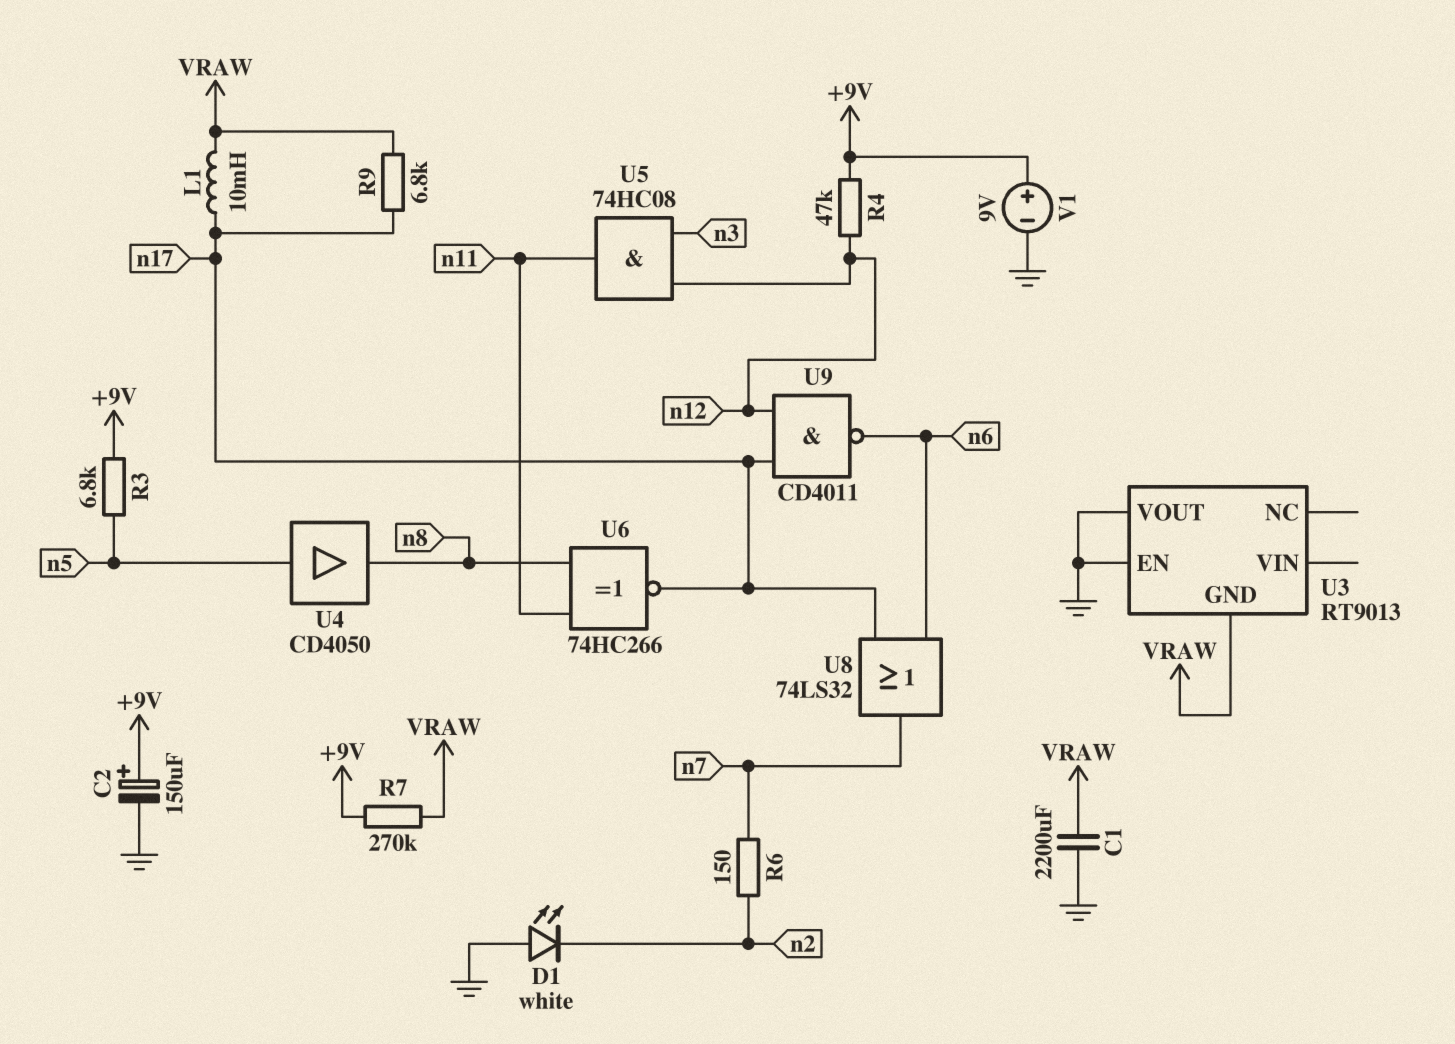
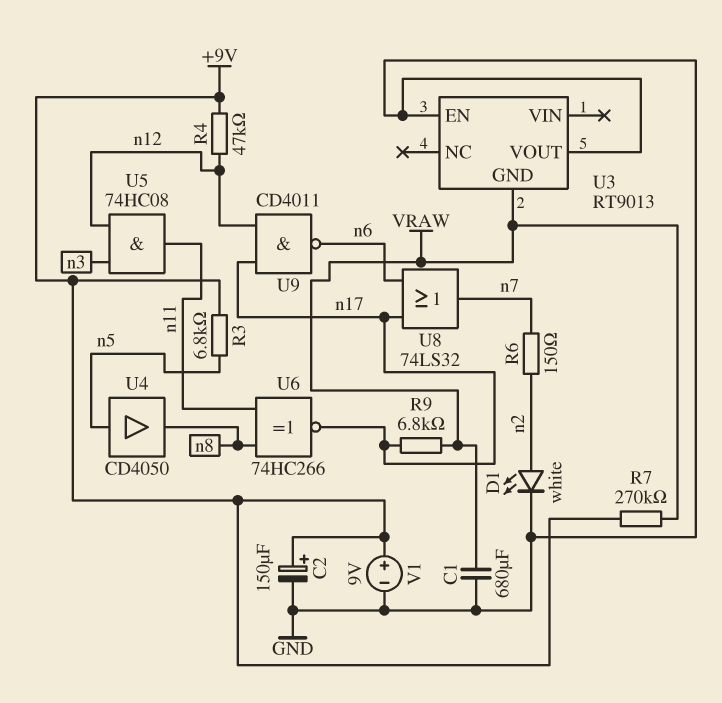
C1: 2200uF (GND, VRAW) -> 680uF (GND, VRAW)
D1: LED white (A GND, K n2) -> LED white (A n2, K GND)
L1: 10mH (VRAW, n17) -> none

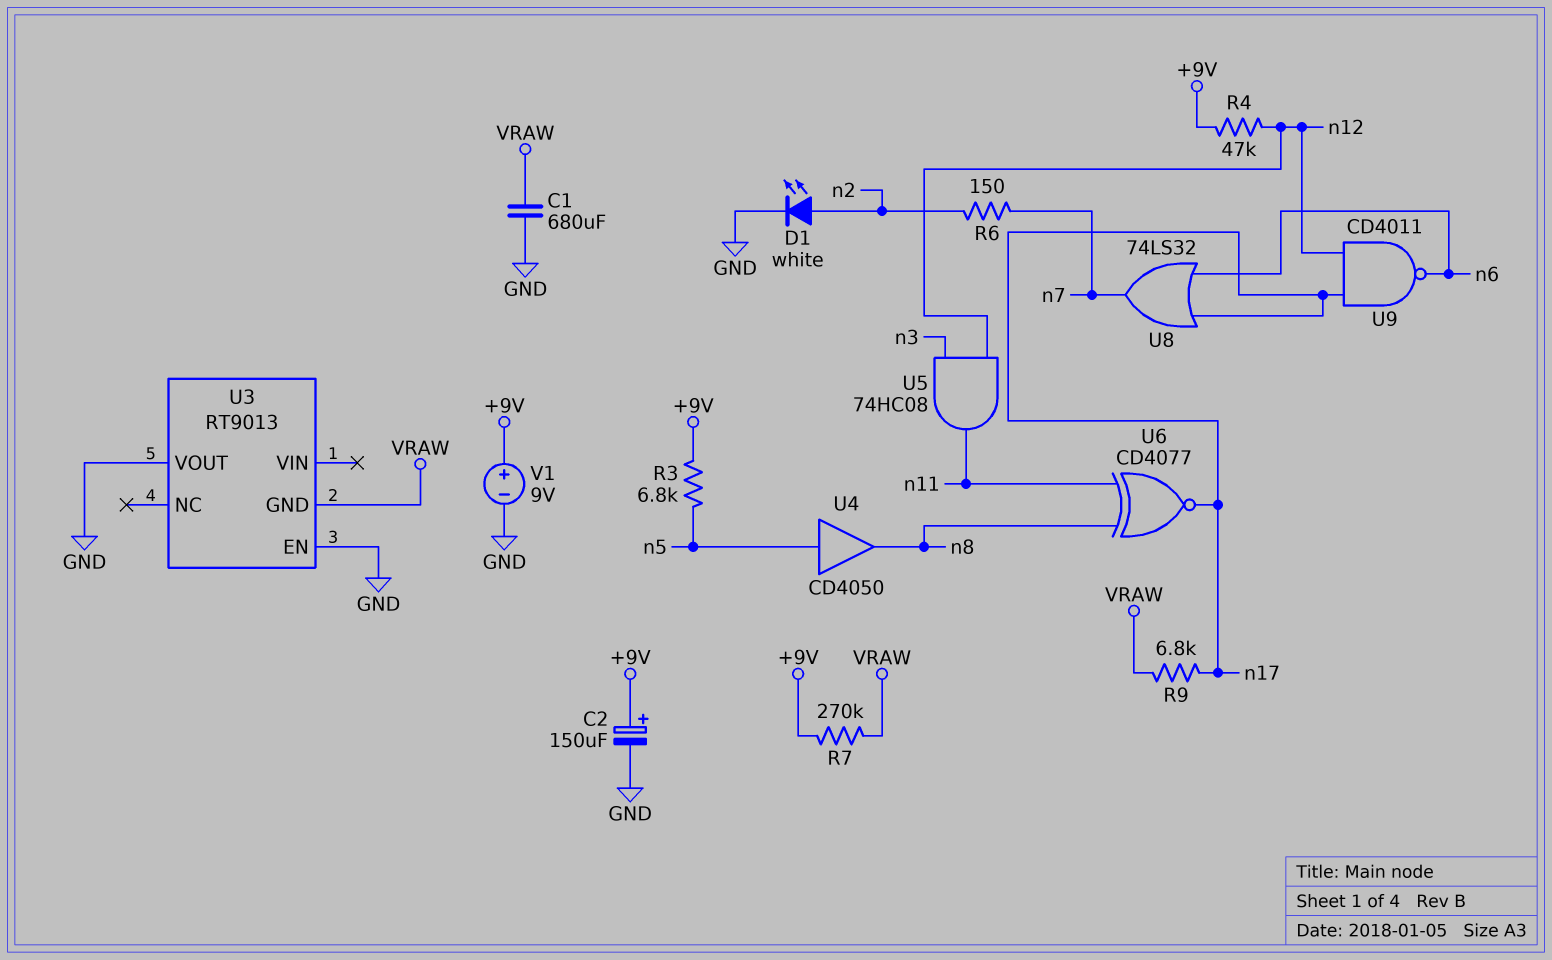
U6: XNOR 74HC266 (in n8, in n11, out n17) -> XNOR CD4077 (in n8, in n11, out n17)

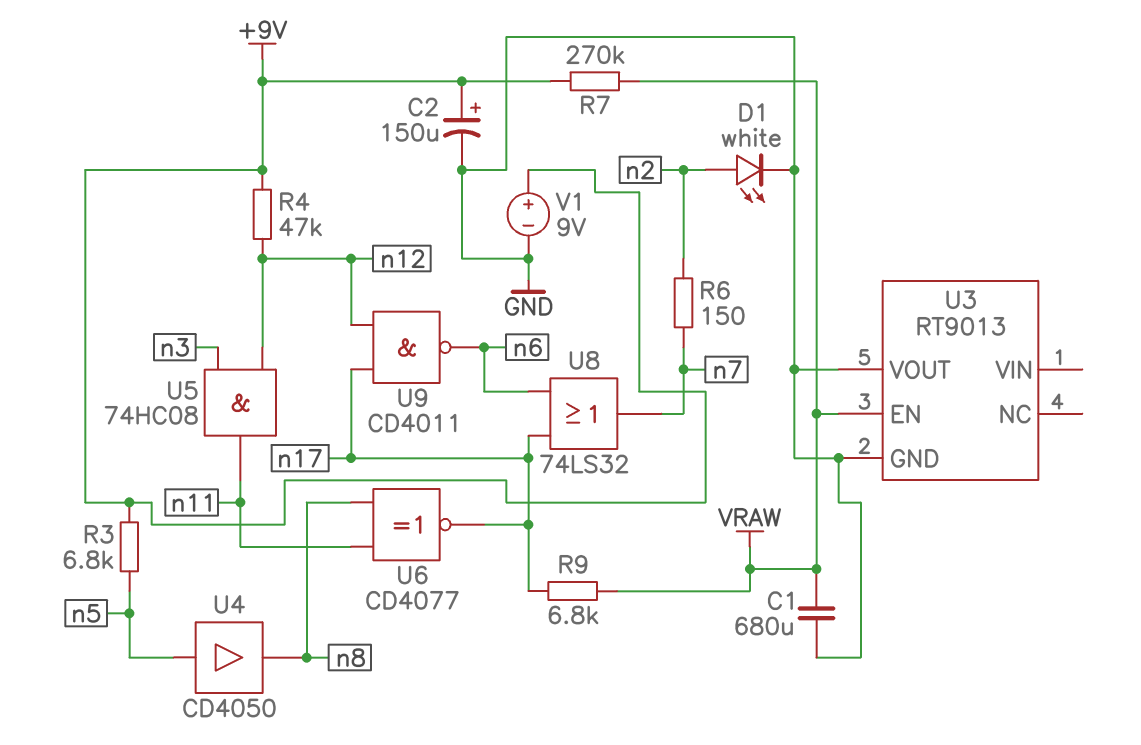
U3 pin EN: GND -> VRAW
U3 pin GND: VRAW -> GND

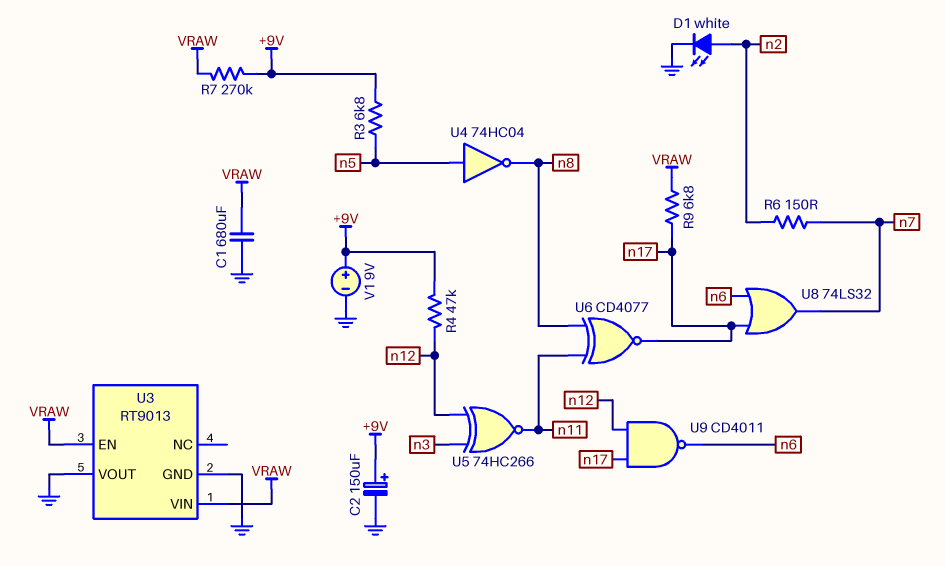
U3 pin VIN: none -> VRAW
U4: buffer CD4050 (in n5, out n8) -> NOT 74HC04 (in n5, out n8)
U5: AND 74HC08 (in n3, in n12, out n11) -> XNOR 74HC266 (in n3, in n12, out n11)

